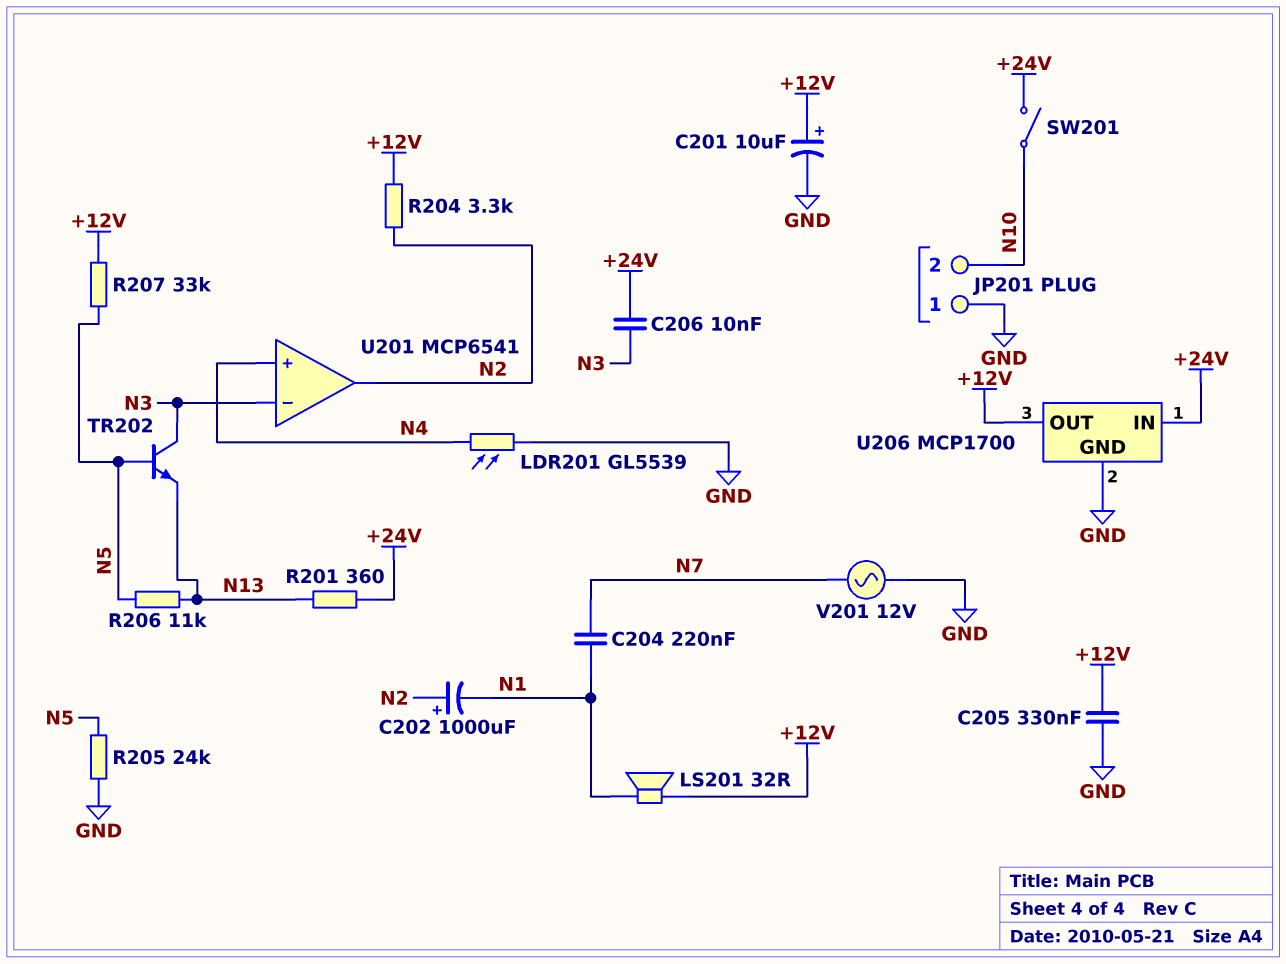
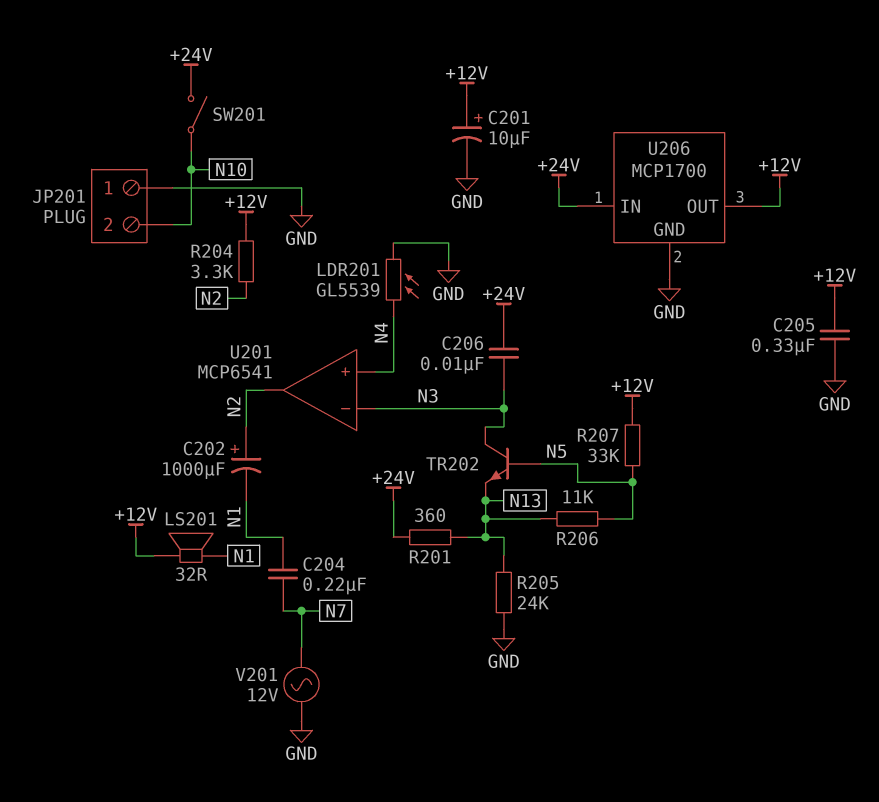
R205: 24k (GND, N5) -> 24k (GND, N13)

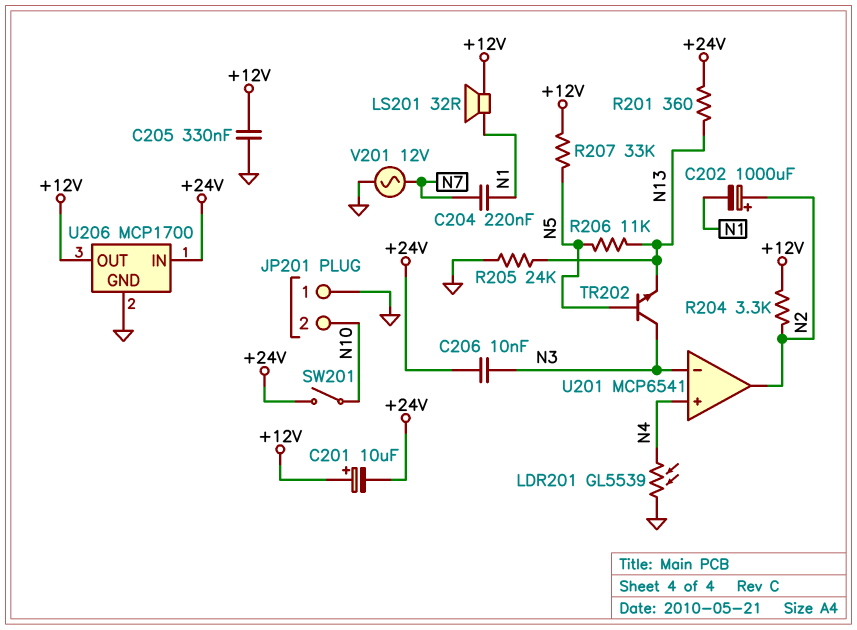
C201: 10uF (plus +12V, minus GND) -> 10uF (plus +12V, minus +24V)

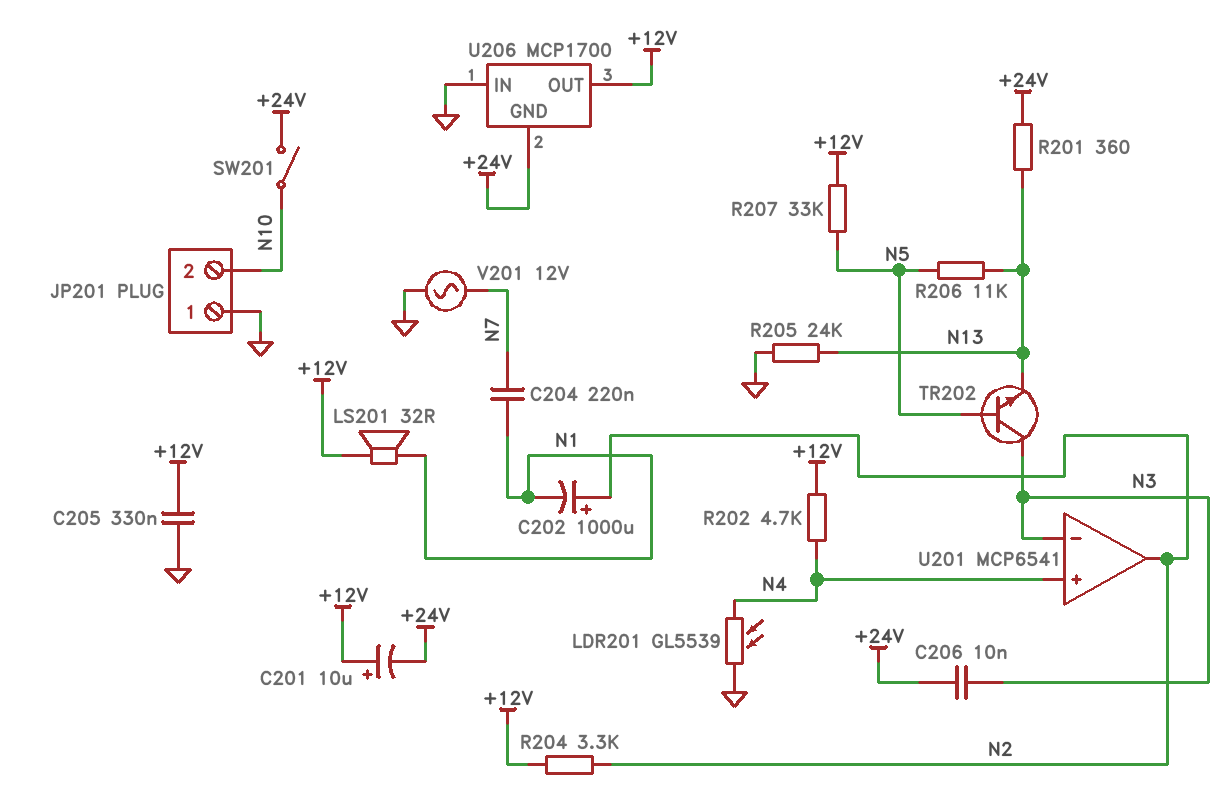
R202: none -> 4.7k (+12V, N4)
U206 pin GND: GND -> +24V
U206 pin IN: +24V -> GND

